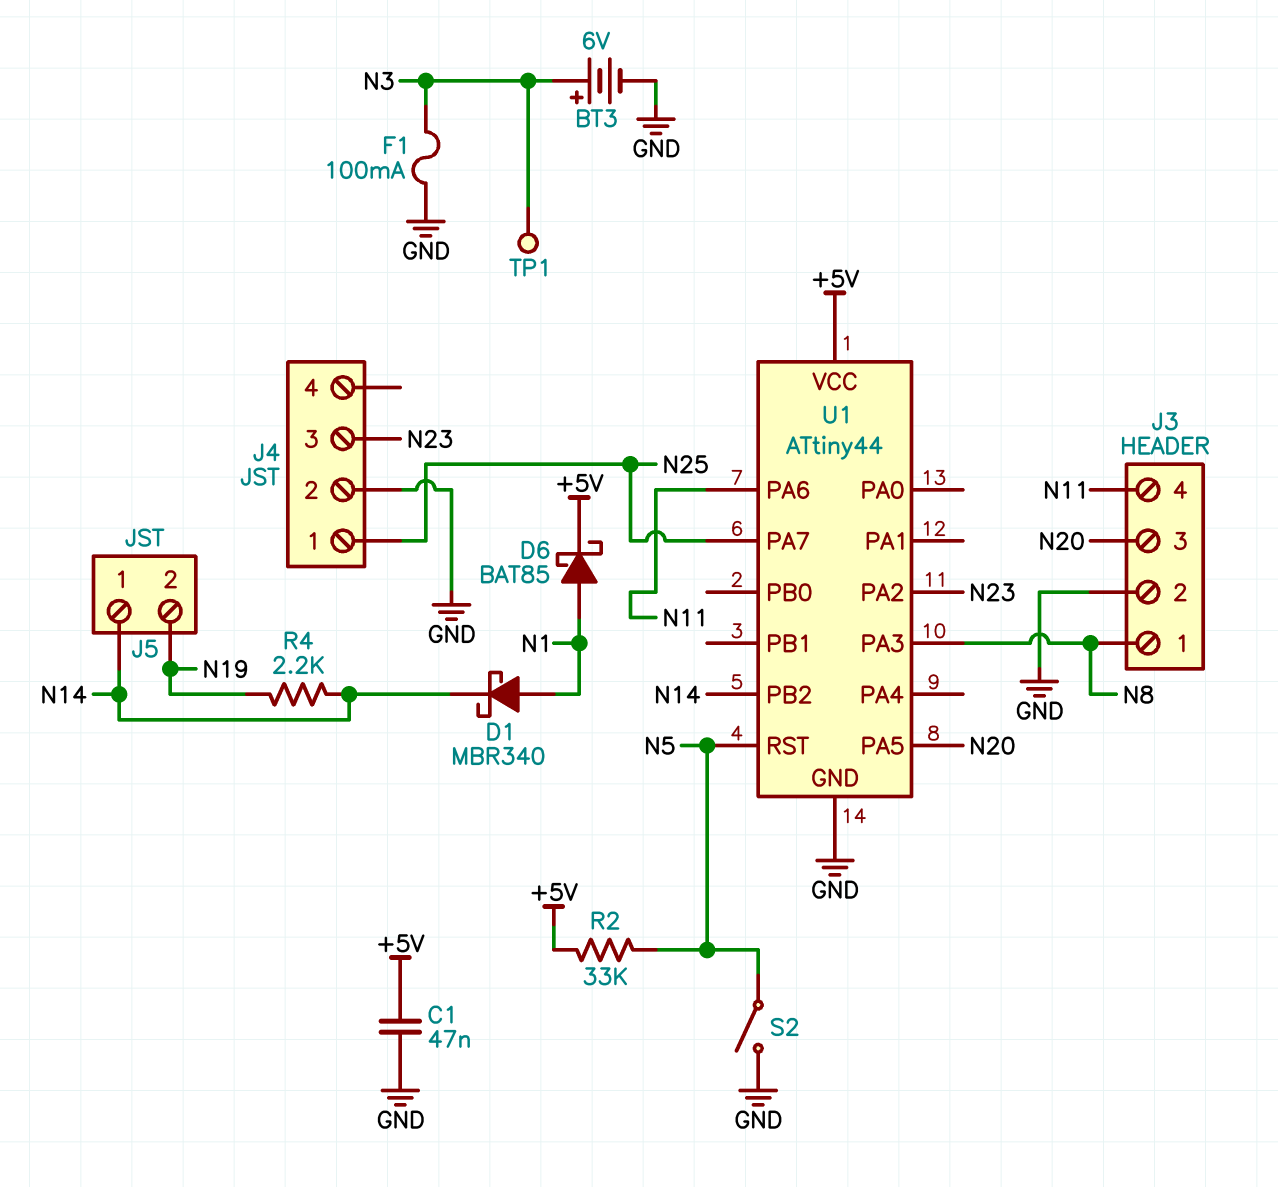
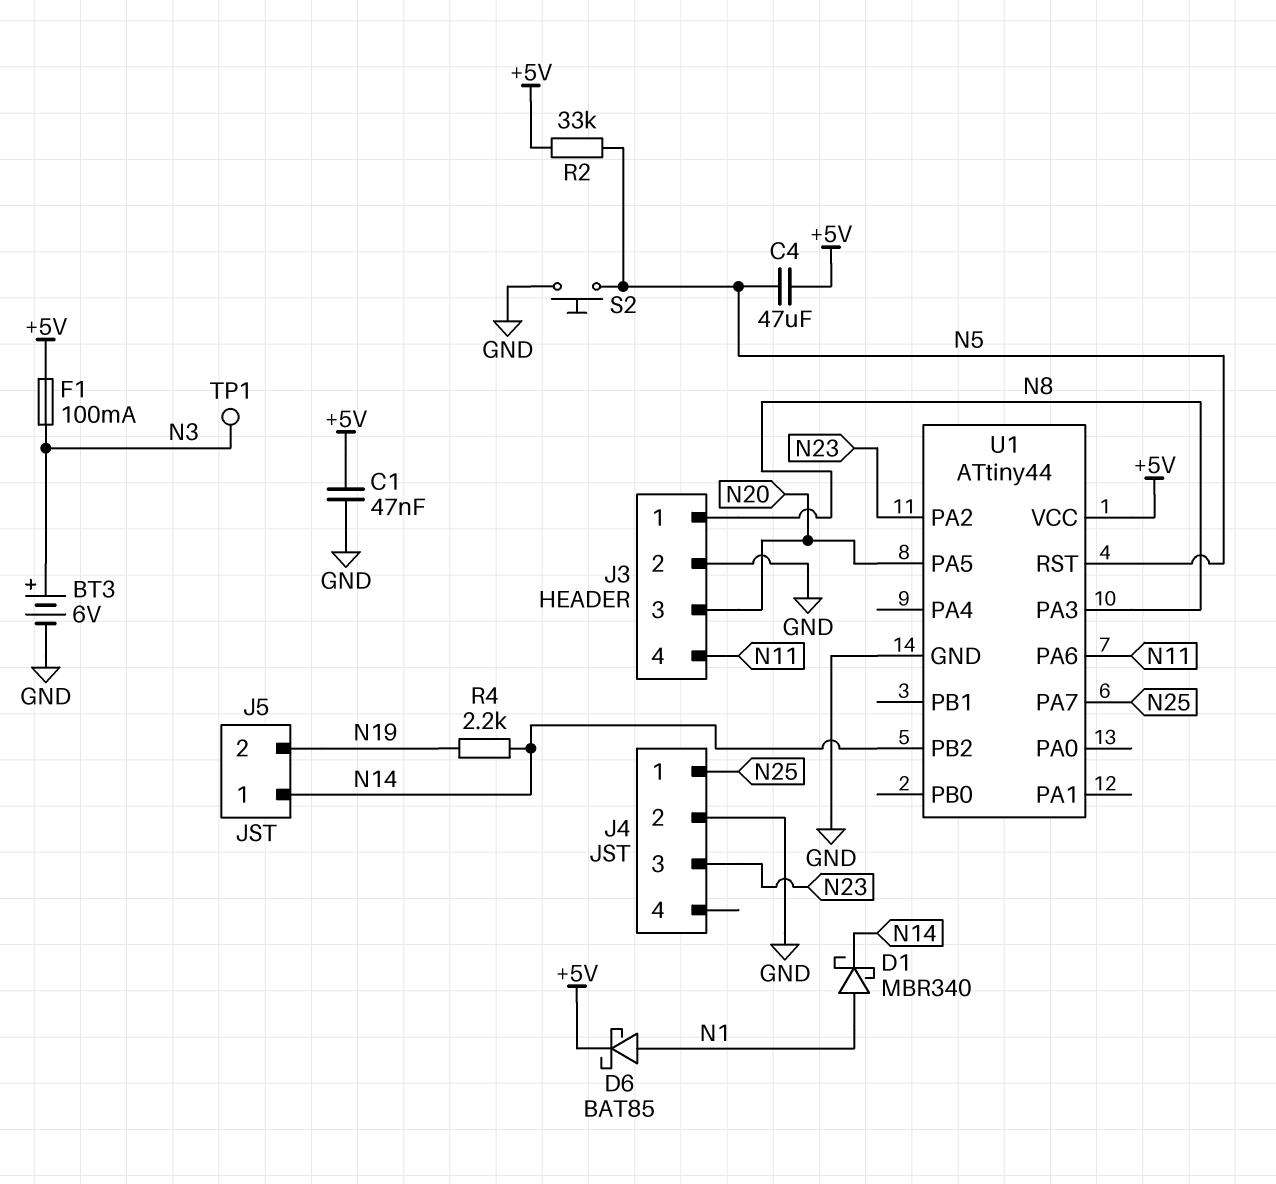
C4: none -> 47uF (+5V, N5)
F1: 100mA (GND, N3) -> 100mA (+5V, N3)
S2: switch (GND, N5) -> button (GND, N5)

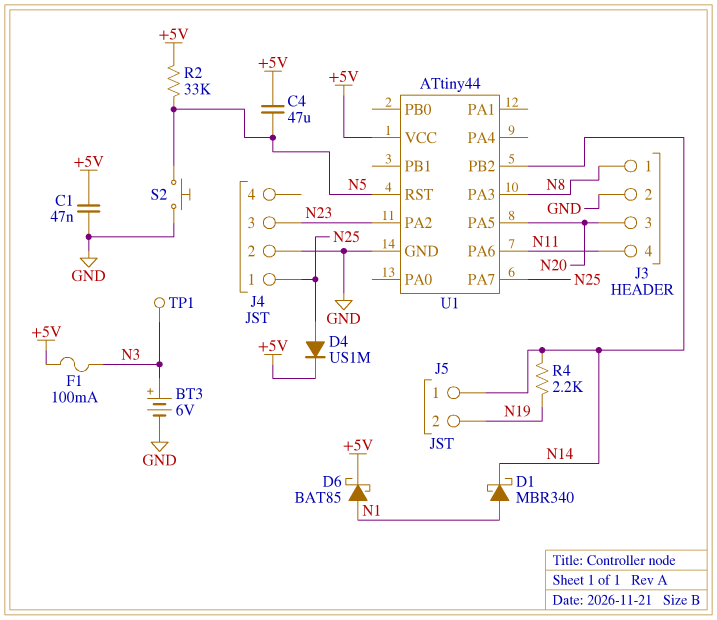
D4: none -> diode US1M (A N25, K +5V)

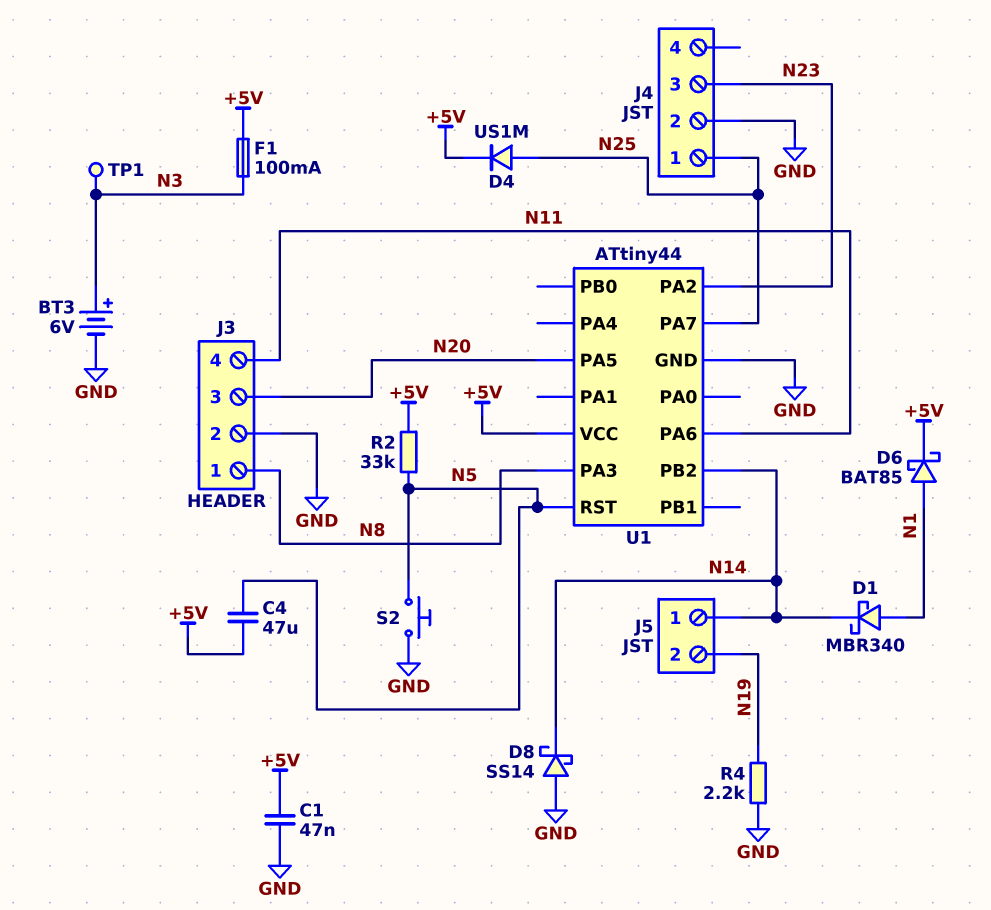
D8: none -> schottky SS14 (A GND, K N14)
R4: 2.2k (N14, N19) -> 2.2k (GND, N19)

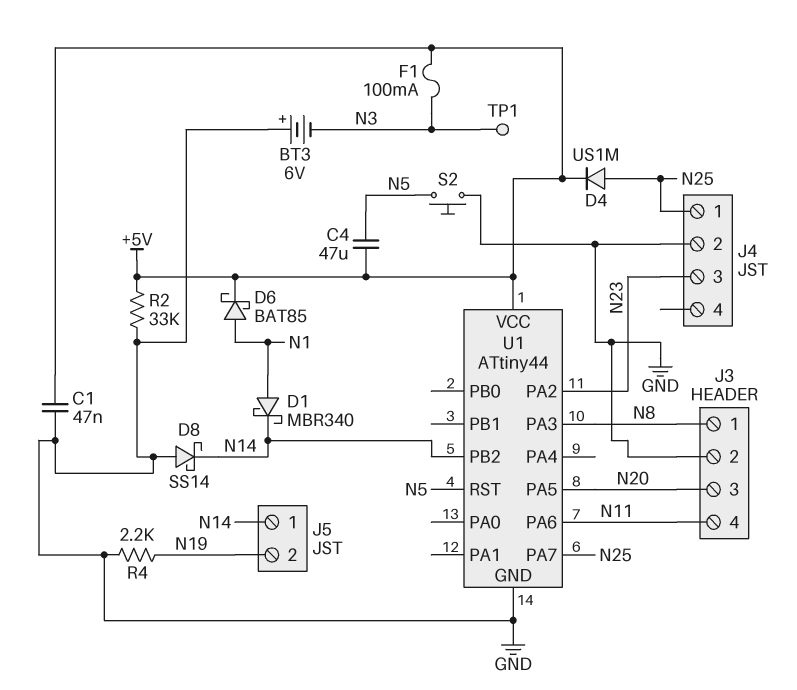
BT3: 6V (plus N3, minus GND) -> 6V (plus GND, minus N3)
R2: 33k (+5V, N5) -> 33k (+5V, GND)

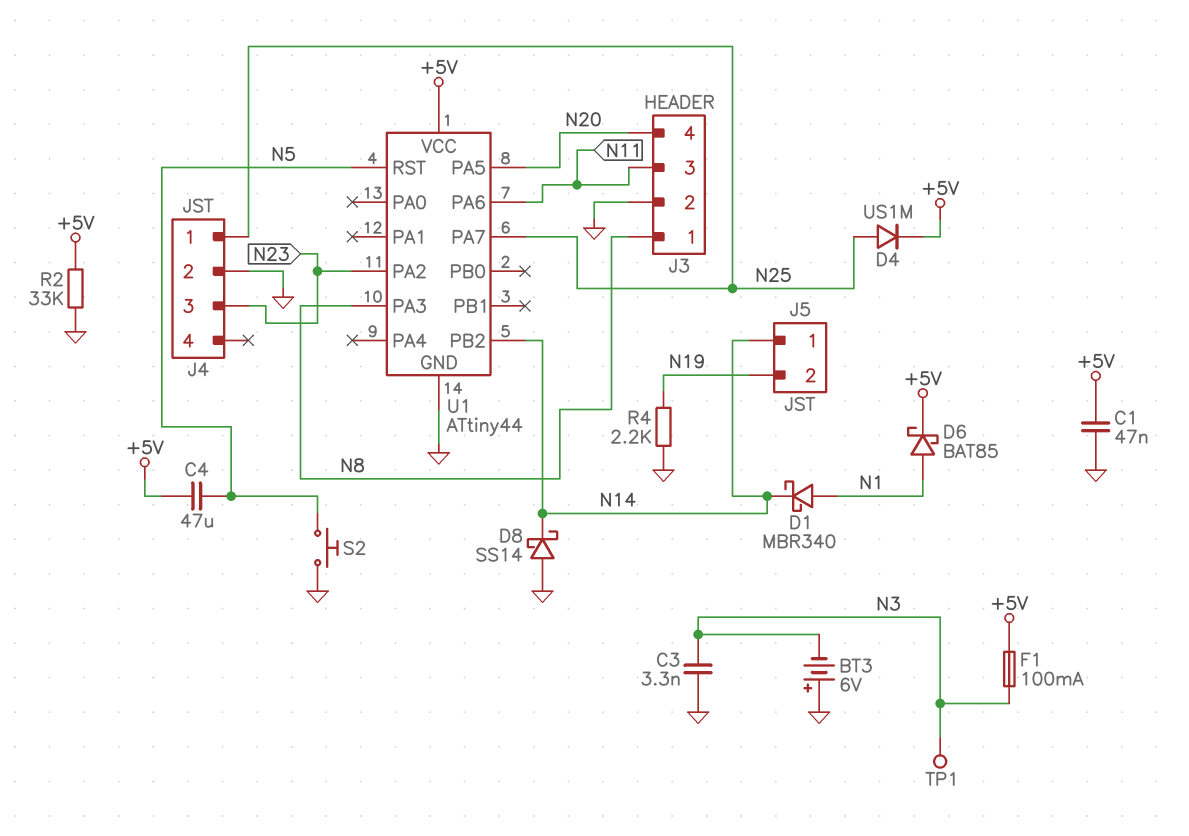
C3: none -> 3.3nF (GND, N3)
J3 pin 3: N20 -> N11
J3 pin 4: N11 -> N20

